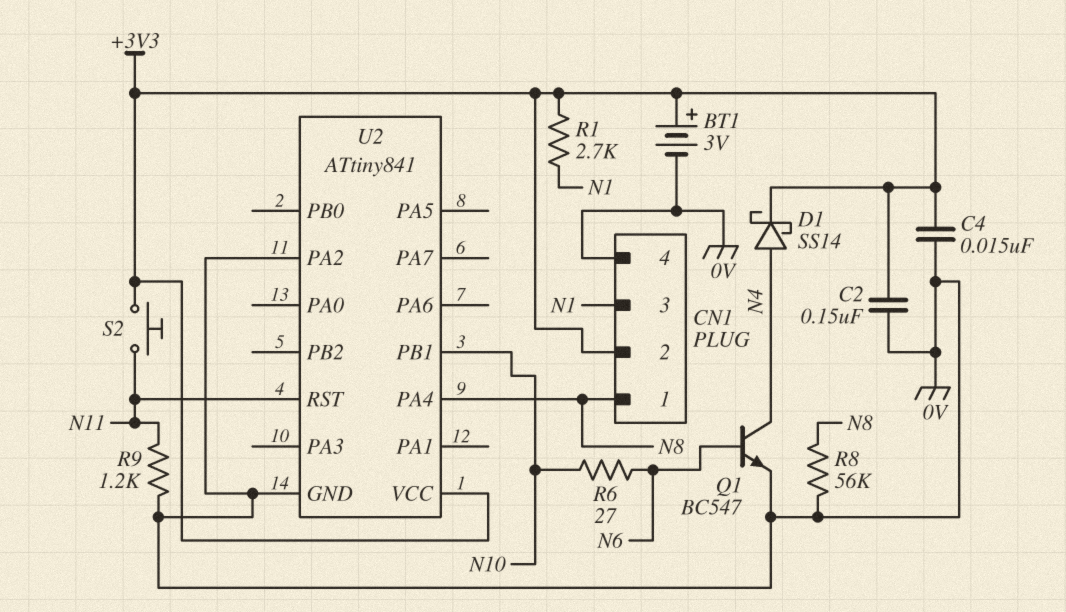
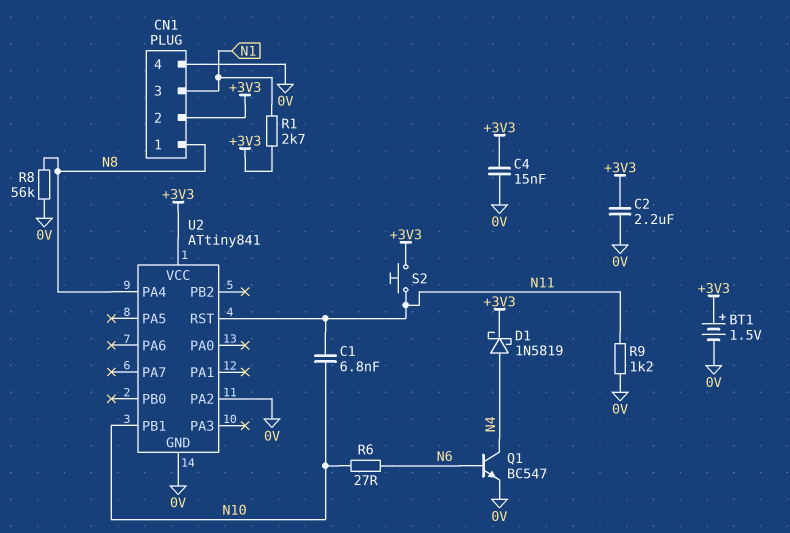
BT1: 3V (plus +3V3, minus 0V) -> 1.5V (plus +3V3, minus 0V)
C1: none -> 6.8nF (N10, N11)
C2: 150nF (+3V3, 0V) -> 2.2uF (+3V3, 0V)
D1: schottky SS14 (A N4, K +3V3) -> schottky 1N5819 (A N4, K +3V3)

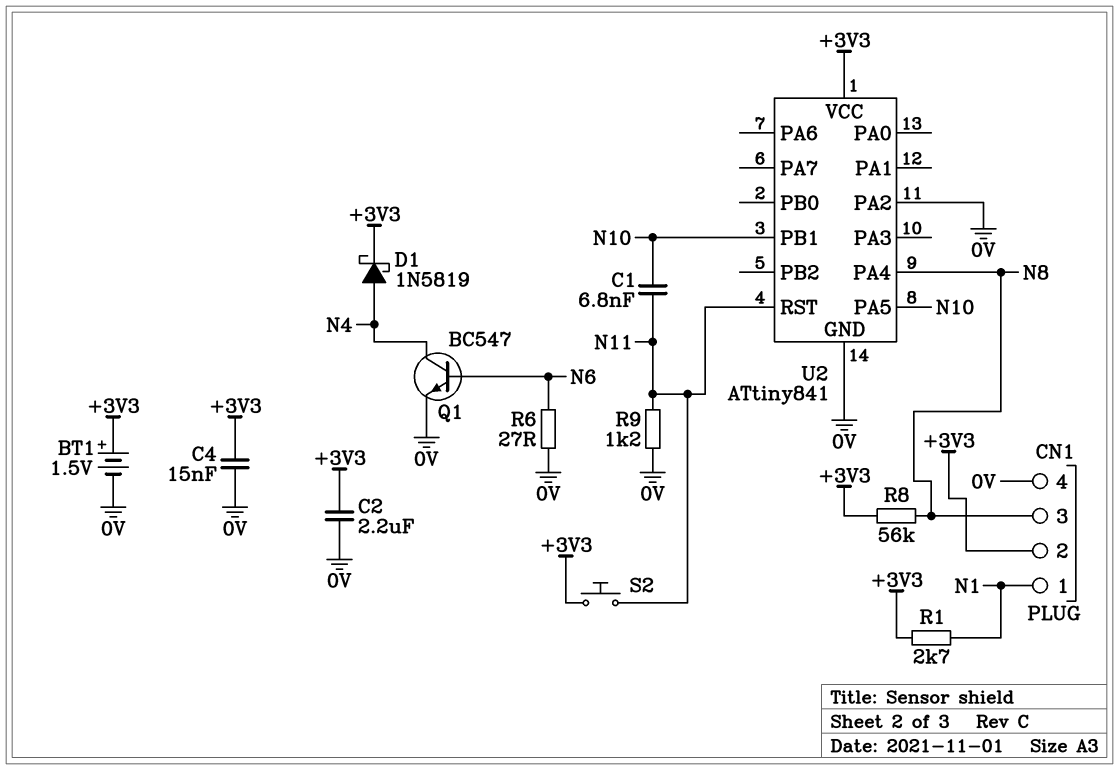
CN1 pin 1: N8 -> N1
CN1 pin 3: N1 -> N8
R6: 27 (N6, N10) -> 27 (0V, N6)
R8: 56k (0V, N8) -> 56k (+3V3, N8)
U2 pin PA5: none -> N10

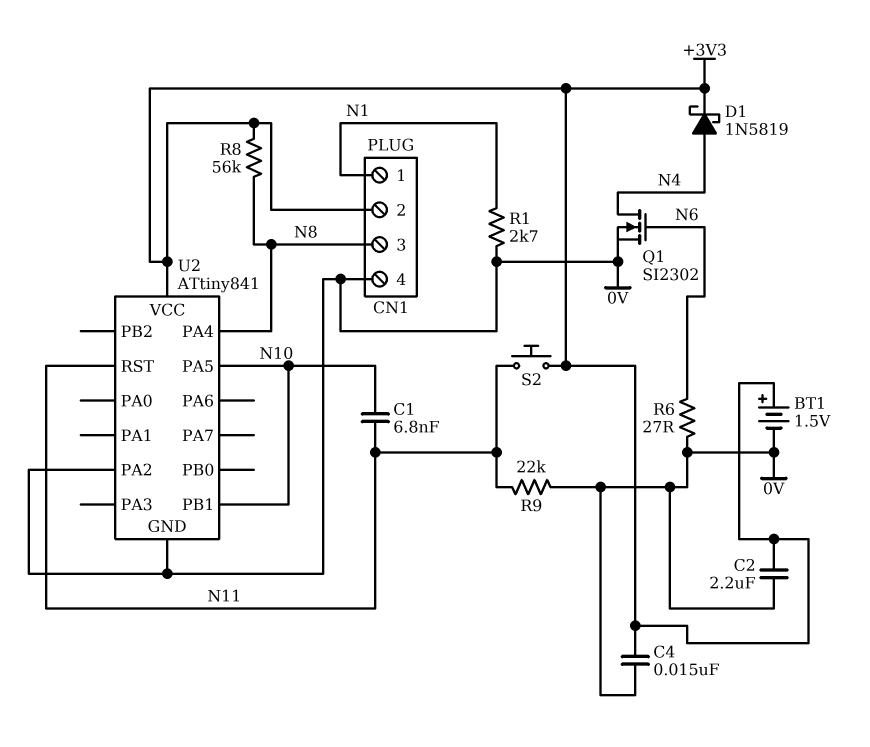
Q1: NPN BC547 (B N6, C N4, E 0V) -> NMOS SI2302 (G N6, D N4, S 0V)
R1: 2.7k (+3V3, N1) -> 2.7k (0V, N1)
R9: 1.2k (0V, N11) -> 22k (0V, N11)

